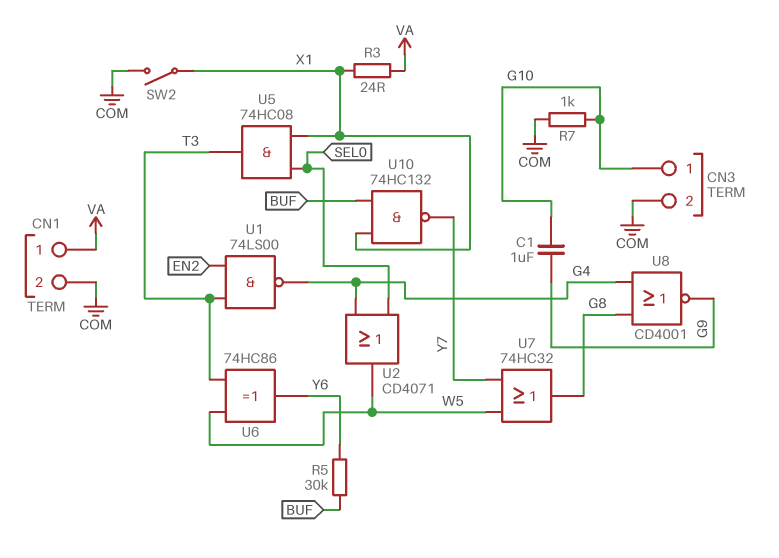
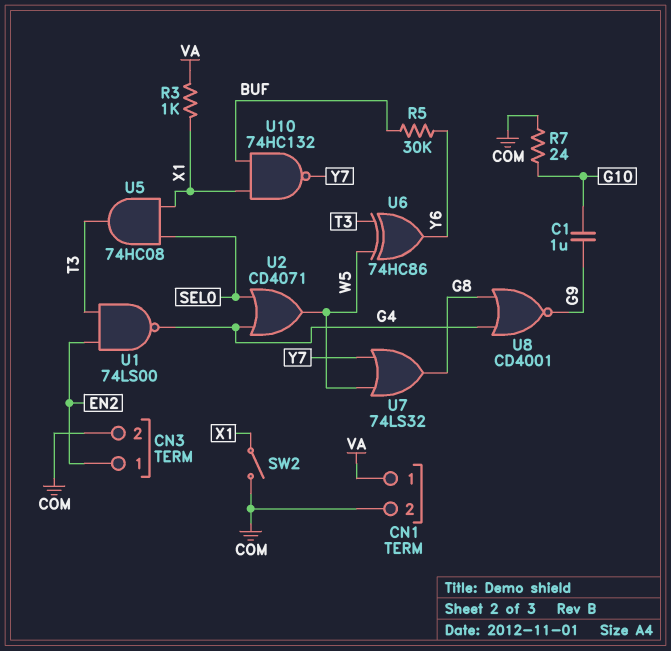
CN3 pin 1: G10 -> EN2
R3: 24 (VA, X1) -> 1k (VA, X1)
R7: 1k (COM, G10) -> 24 (COM, G10)
U7: OR 74HC32 (in W5, in Y7, out G8) -> OR 74LS32 (in W5, in Y7, out G8)

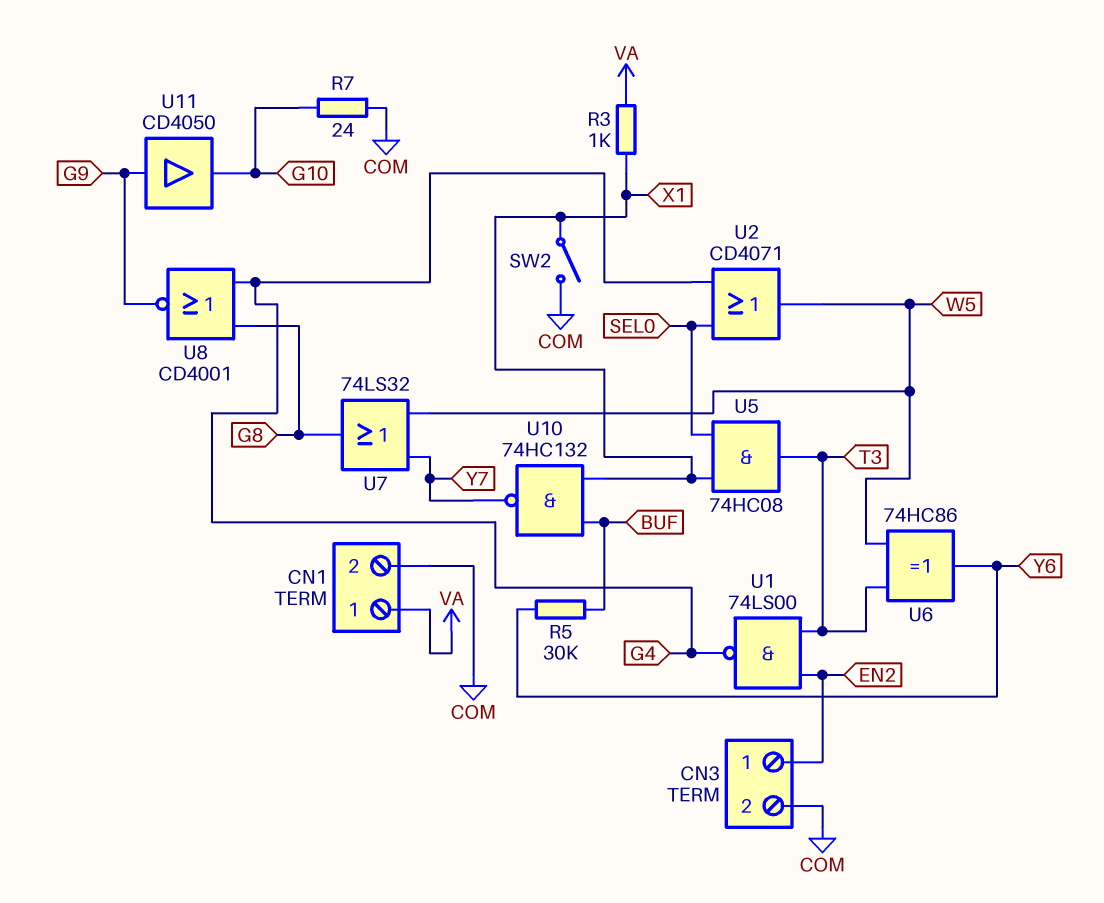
C1: 1uF (G9, G10) -> none
U11: none -> buffer CD4050 (in G9, out G10)

